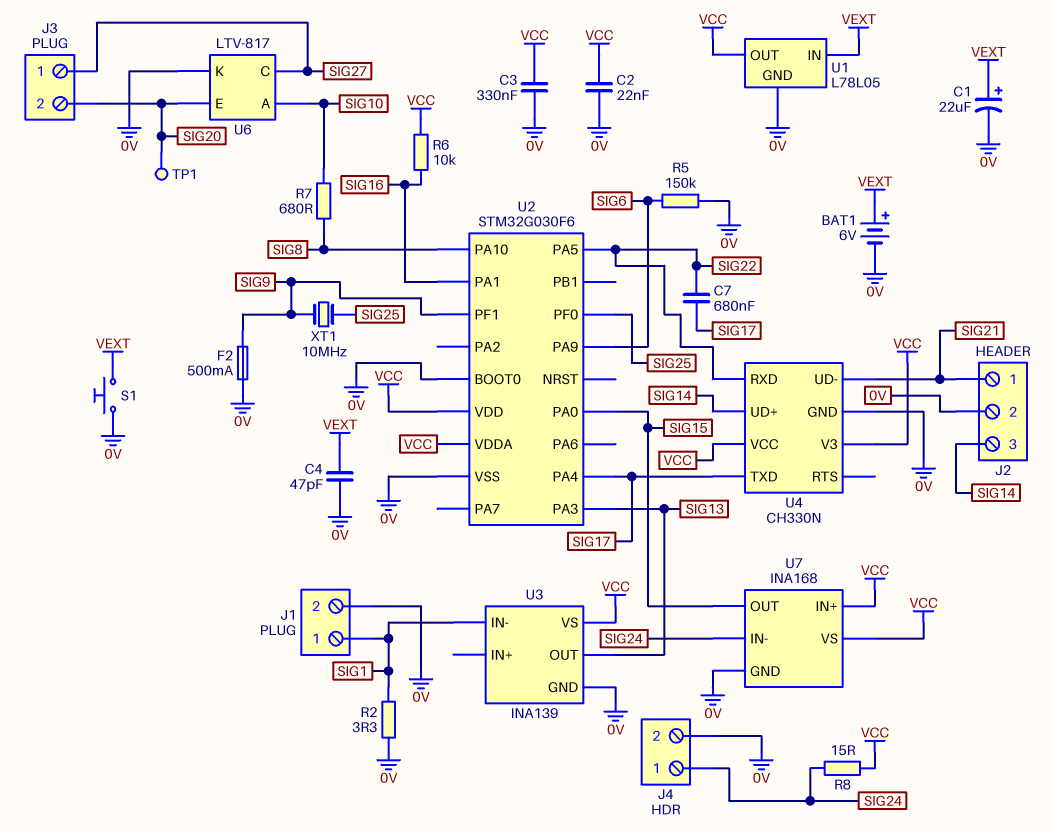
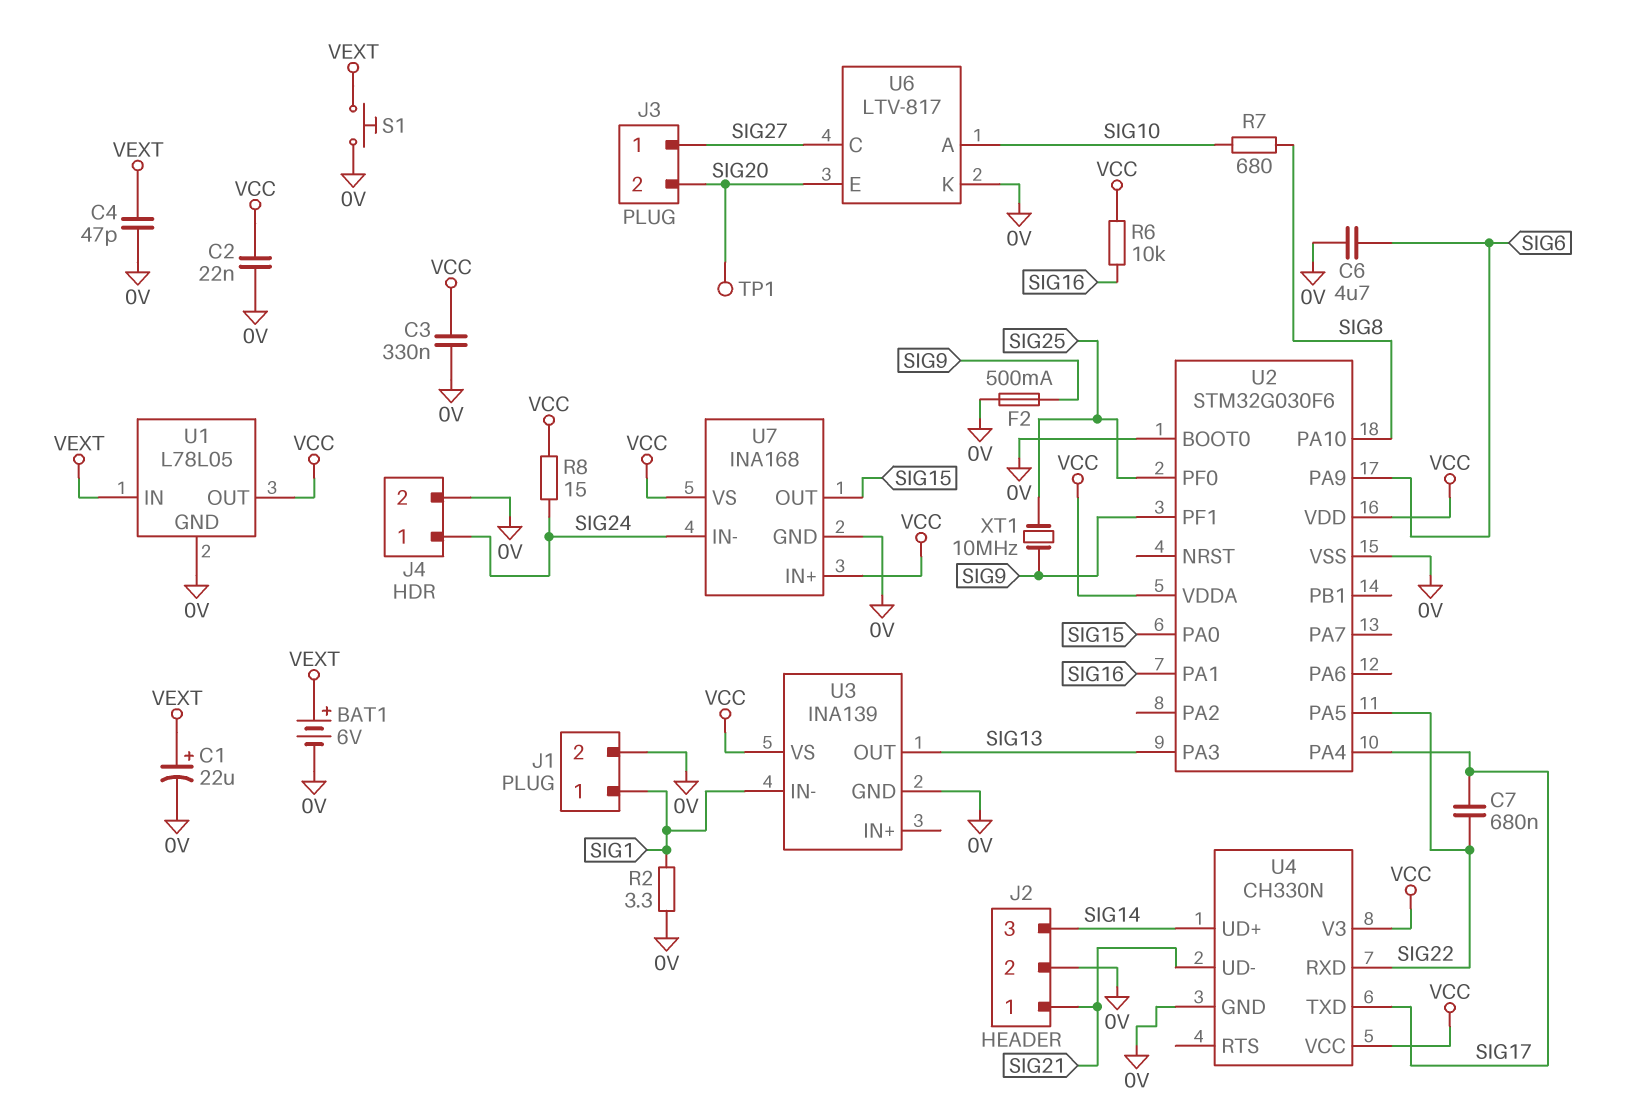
C6: none -> 4.7uF (0V, SIG6)
R5: 150k (0V, SIG6) -> none

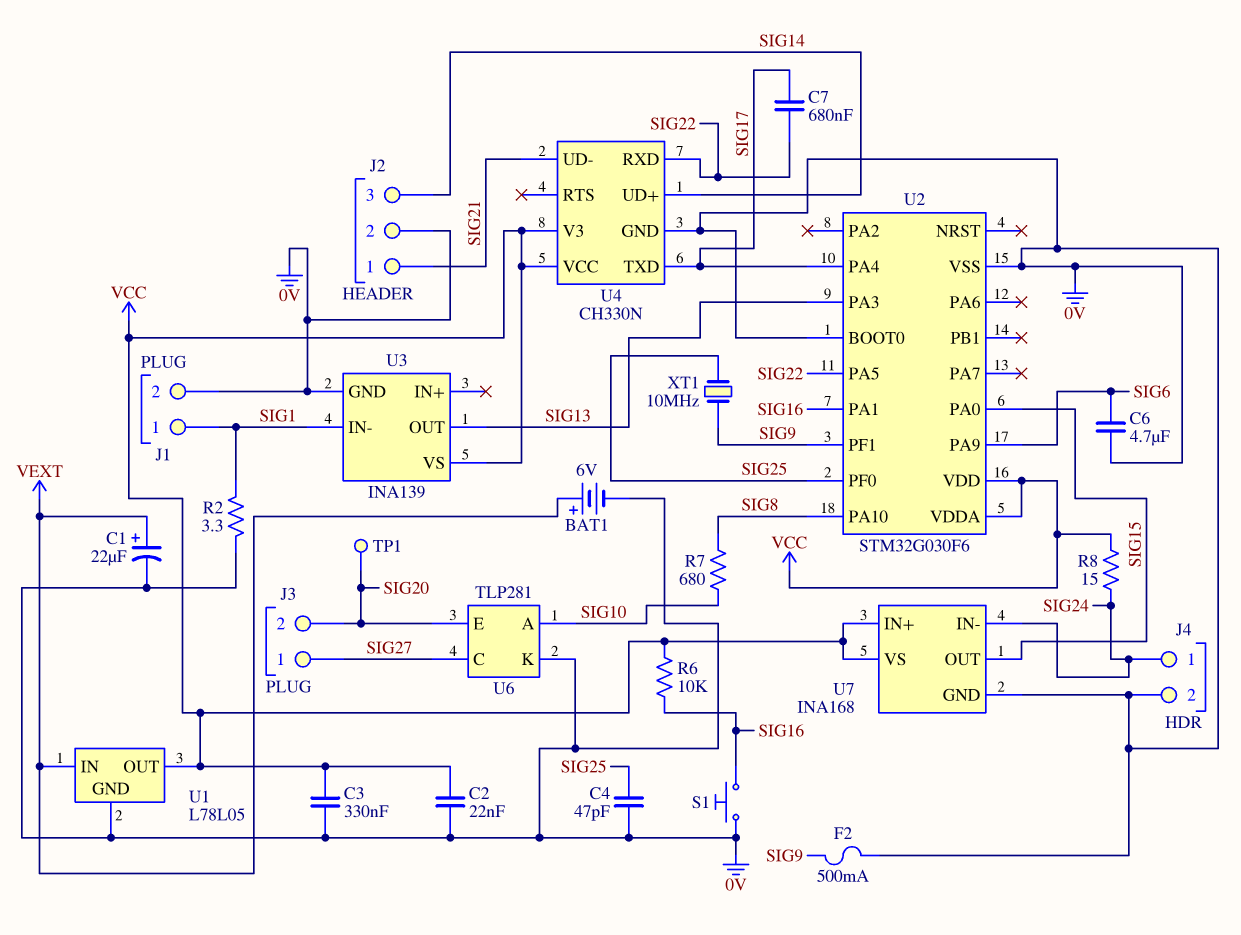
C4: 47pF (0V, VEXT) -> 47pF (0V, SIG25)
S1: button (0V, VEXT) -> button (0V, SIG16)
U6: LTV-817 -> TLP281

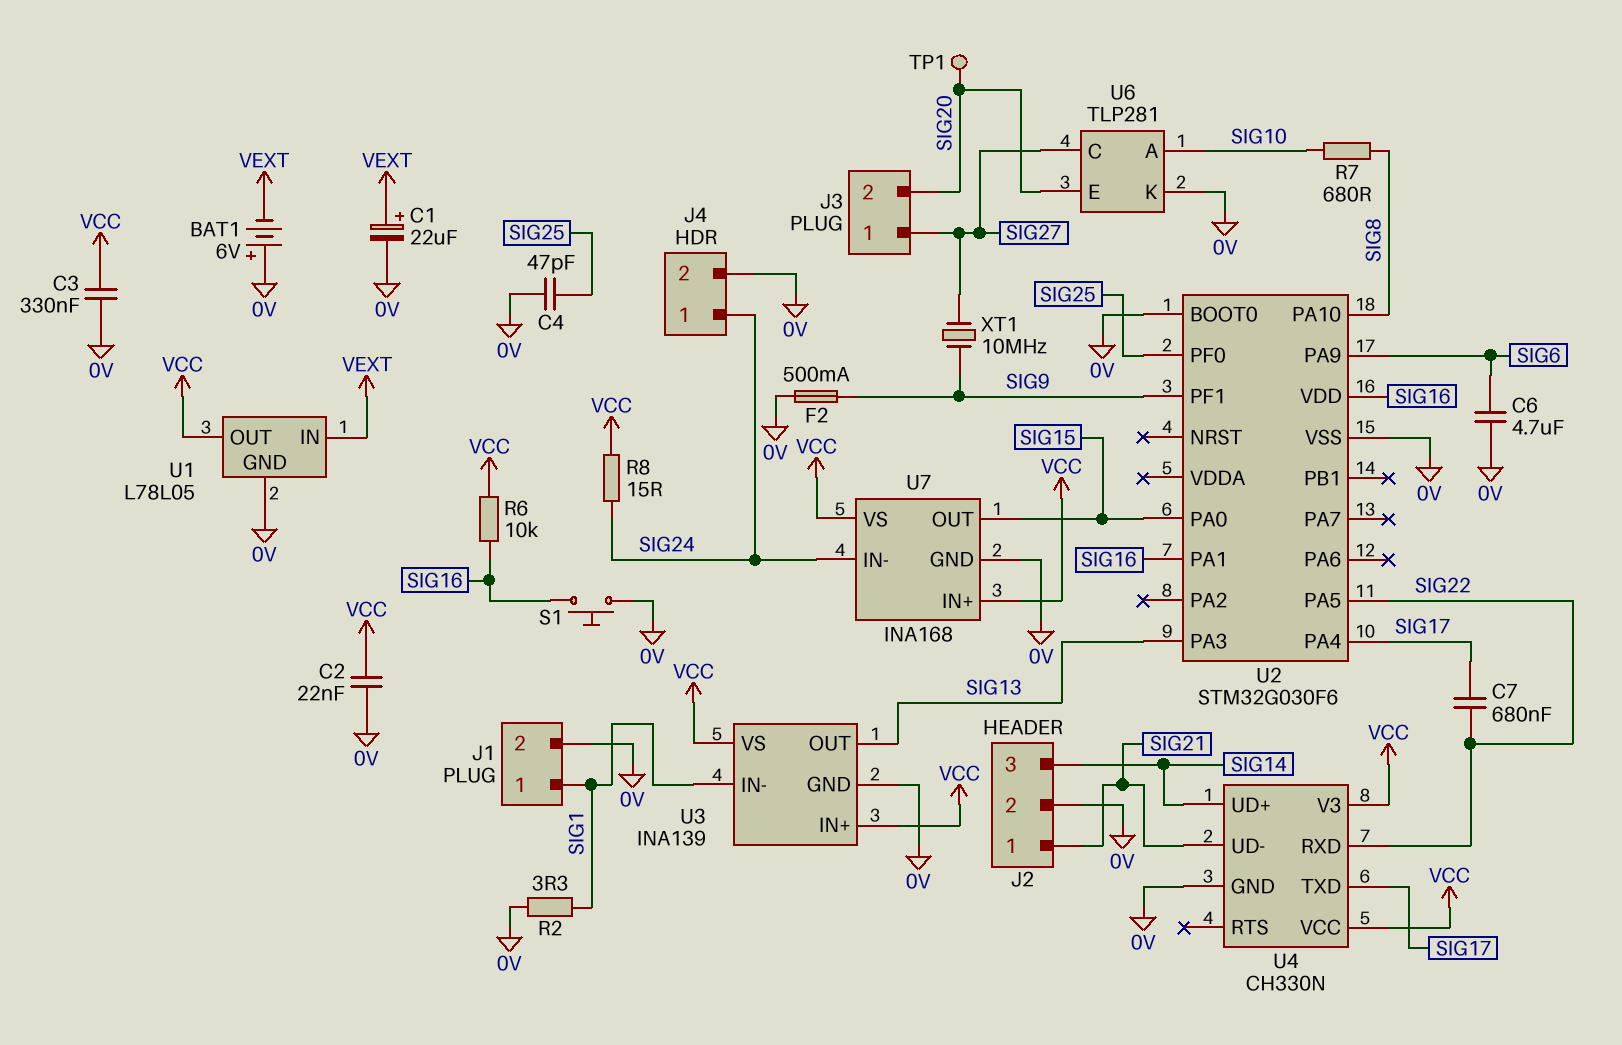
BAT1: 6V (plus VEXT, minus 0V) -> 6V (plus 0V, minus VEXT)
U2 pin VDD: VCC -> SIG16
U2 pin VDDA: VCC -> none
U3 pin IN+: none -> VCC
XT1: 10MHz (SIG9, SIG25) -> 10MHz (SIG9, SIG27)

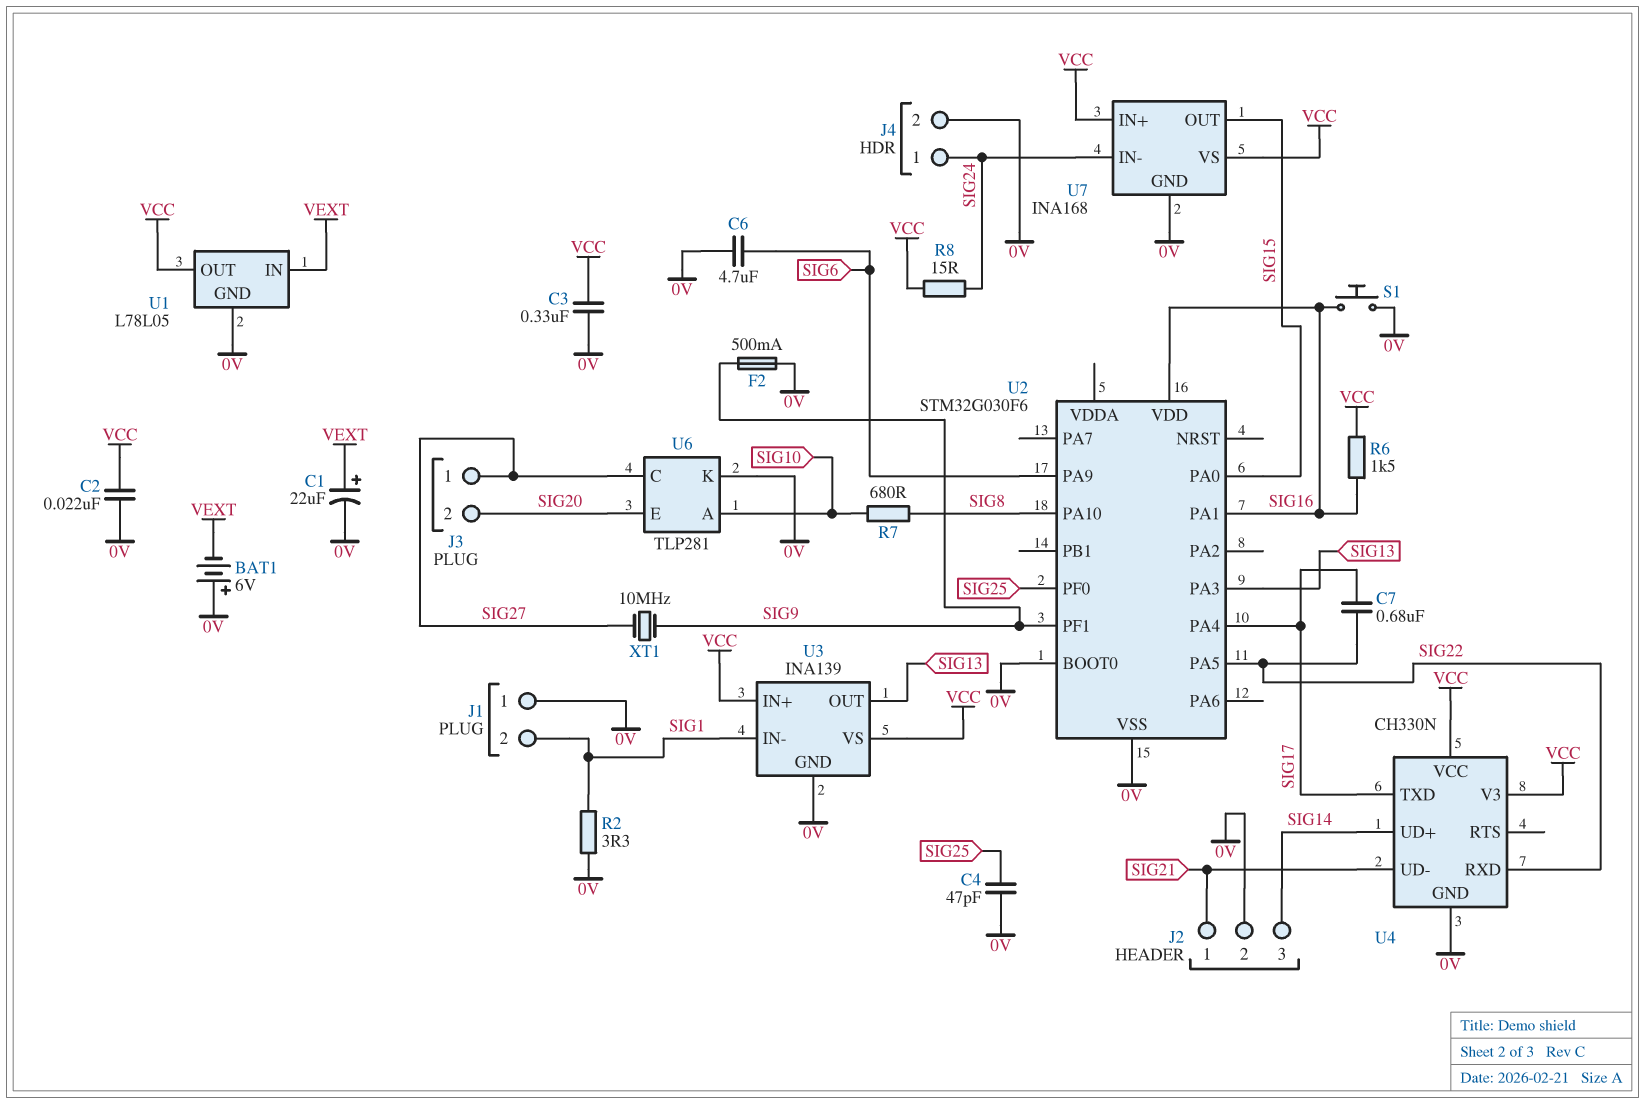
J1 pin 1: SIG1 -> 0V
J1 pin 2: 0V -> SIG1
R6: 10k (SIG16, VCC) -> 1.5k (SIG16, VCC)
TP1: test point (SIG20) -> none

